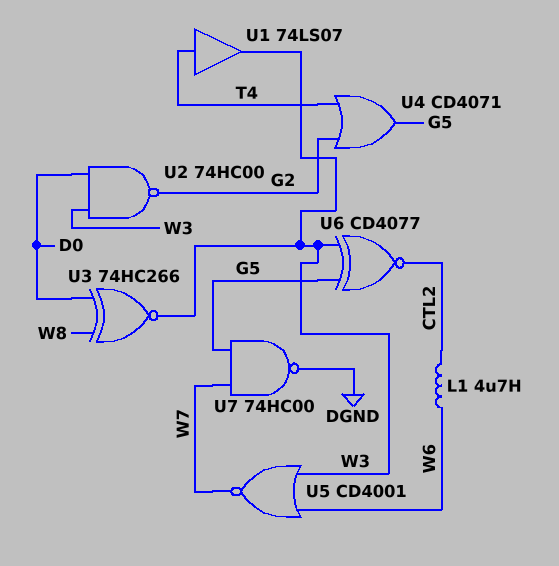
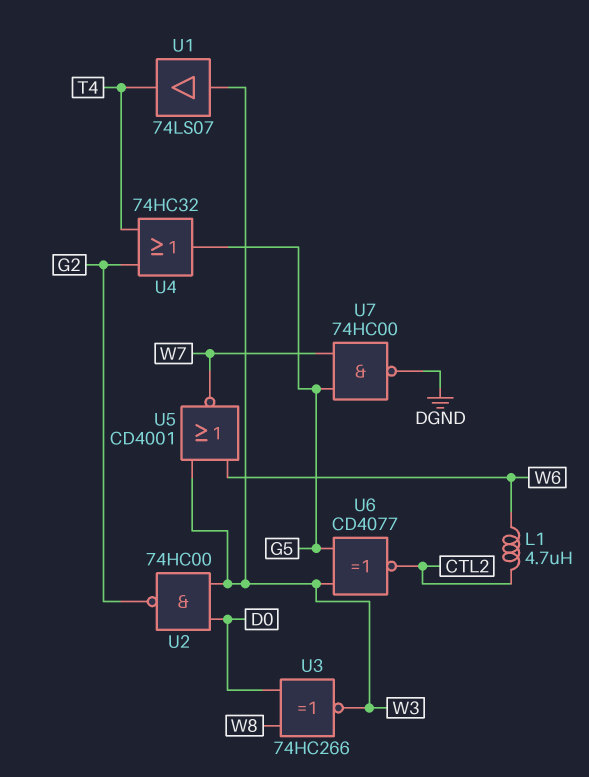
U1: buffer 74LS07 (in T4, out W3) -> buffer 74LS07 (in W3, out T4)
U4: OR CD4071 (in G2, in T4, out G5) -> OR 74HC32 (in G2, in T4, out G5)

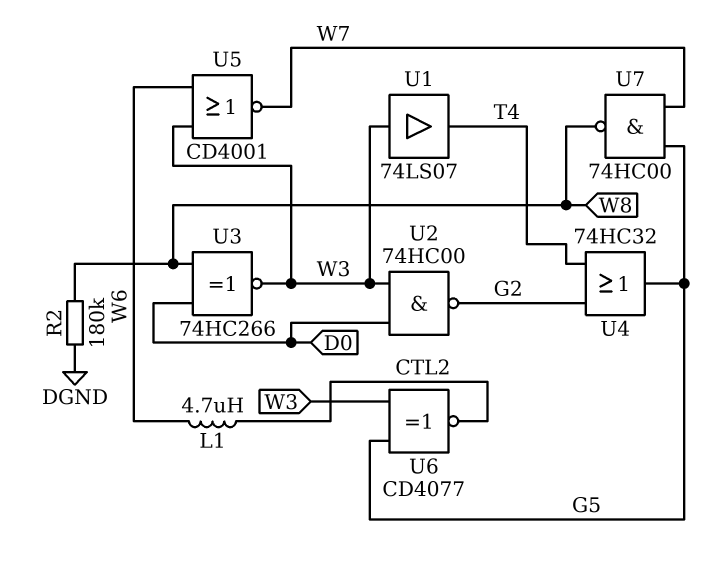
R2: none -> 180k (DGND, W8)
U7: NAND 74HC00 (in G5, in W7, out DGND) -> NAND 74HC00 (in G5, in W7, out W8)

